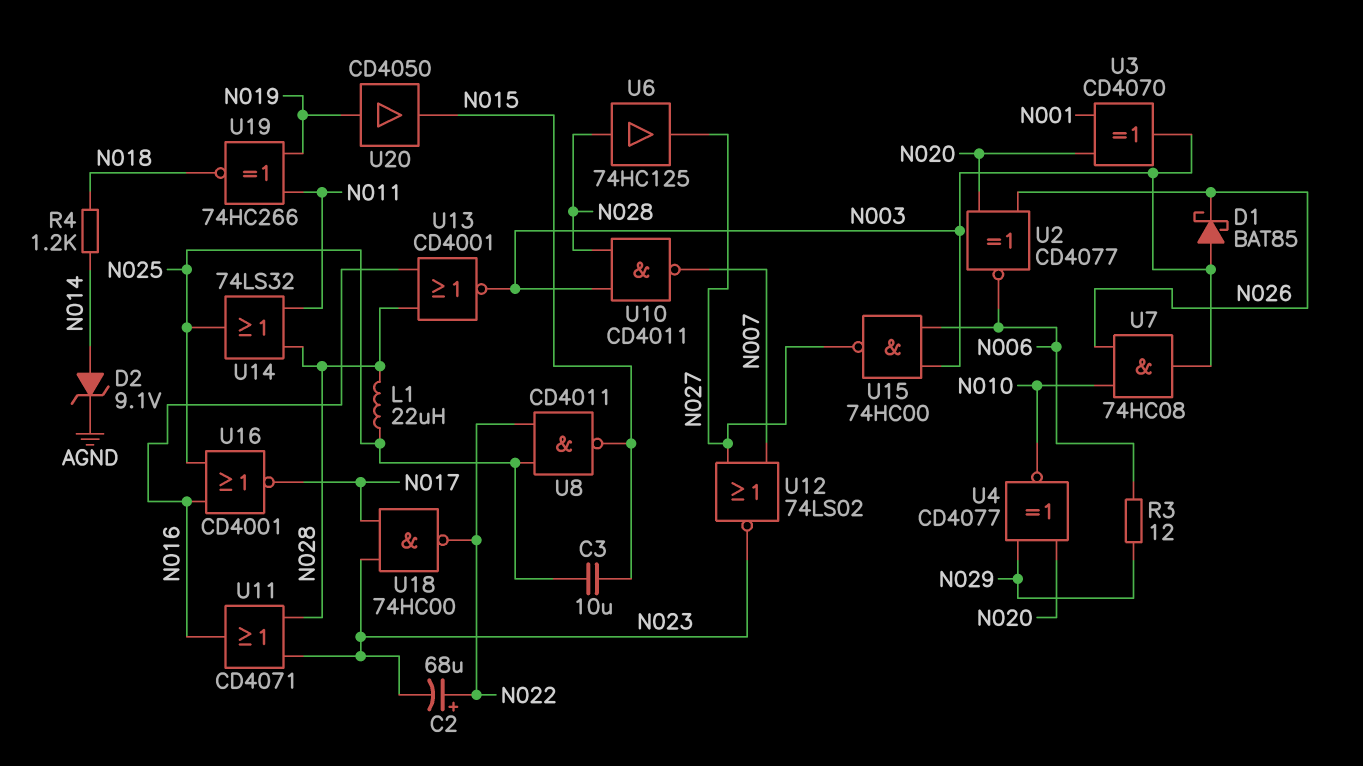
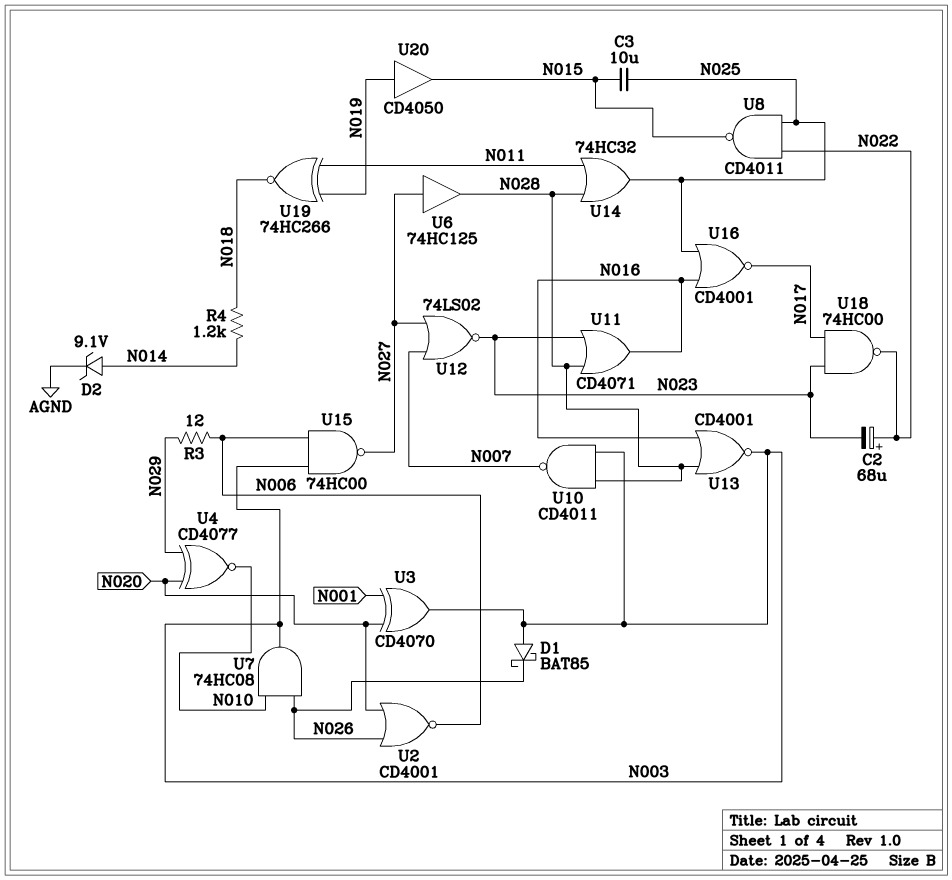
L1: 22uH (N025, N028) -> none
U2: XNOR CD4077 (in N020, in N026, out N006) -> NOR CD4001 (in N020, in N026, out N006)
U6: buffer 74HC125 (in N028, out N027) -> buffer 74HC125 (in N027, out N028)
U14: OR 74LS32 (in N011, in N028, out N025) -> OR 74HC32 (in N011, in N028, out N025)

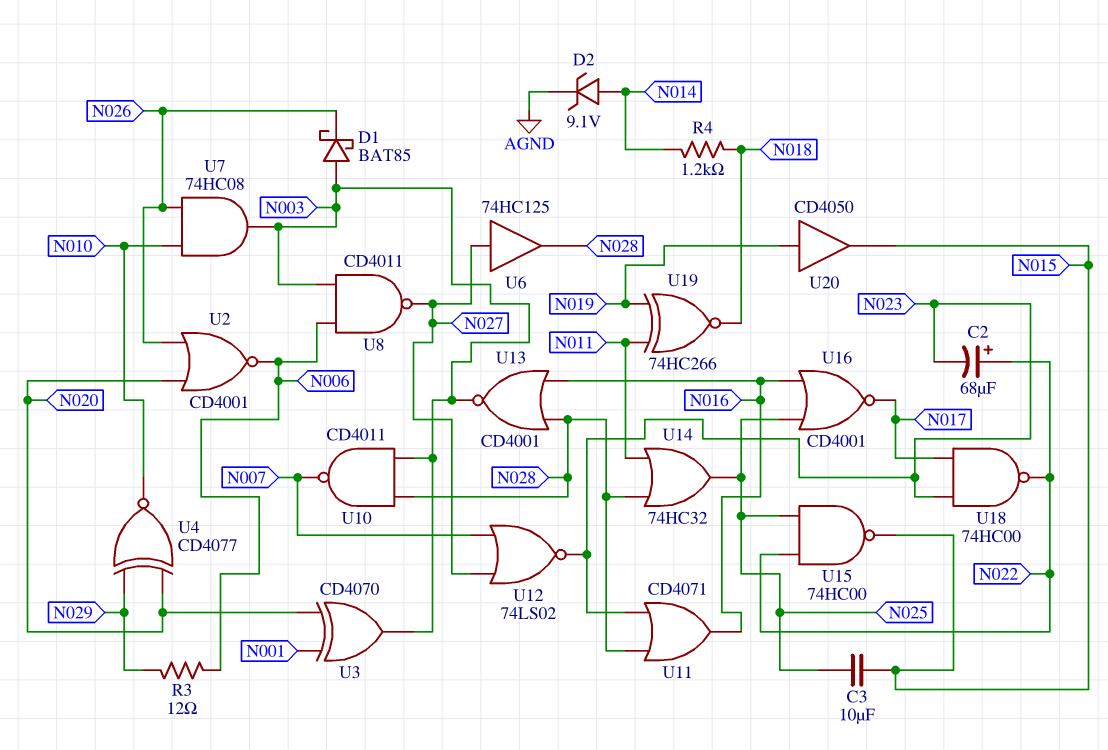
U8: NAND CD4011 (in N022, in N025, out N015) -> NAND CD4011 (in N003, in N006, out N027)
U15: NAND 74HC00 (in N003, in N006, out N027) -> NAND 74HC00 (in N022, in N025, out N015)

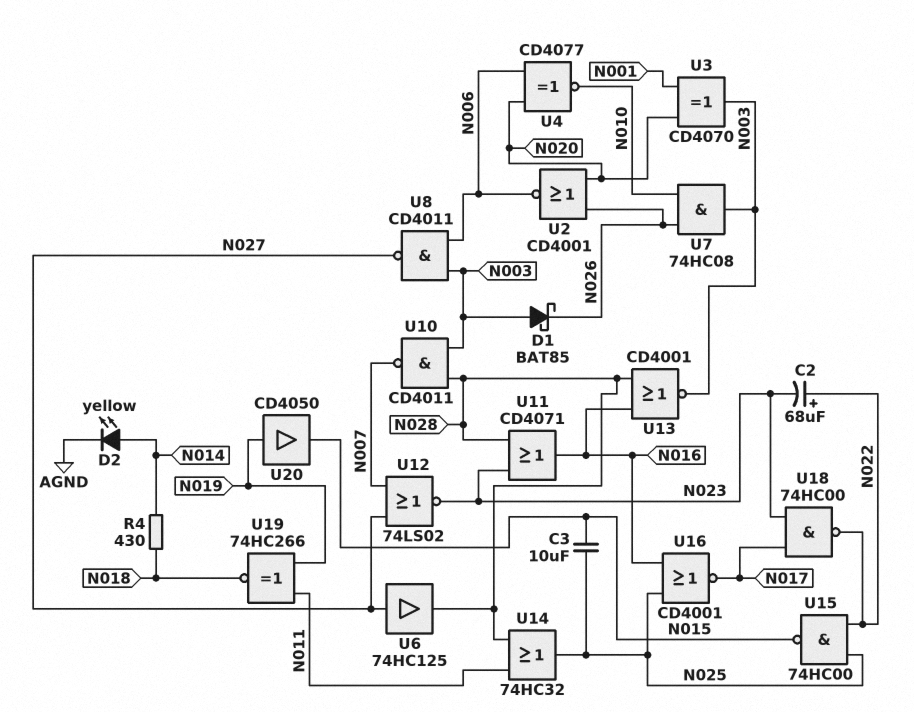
D2: zener 9.1V (A N014, K AGND) -> LED yellow (A N014, K AGND)
R3: 12 (N006, N029) -> none
R4: 1.2k (N014, N018) -> 430 (N014, N018)
U4: XNOR CD4077 (in N020, in N029, out N010) -> XNOR CD4077 (in N006, in N020, out N010)

